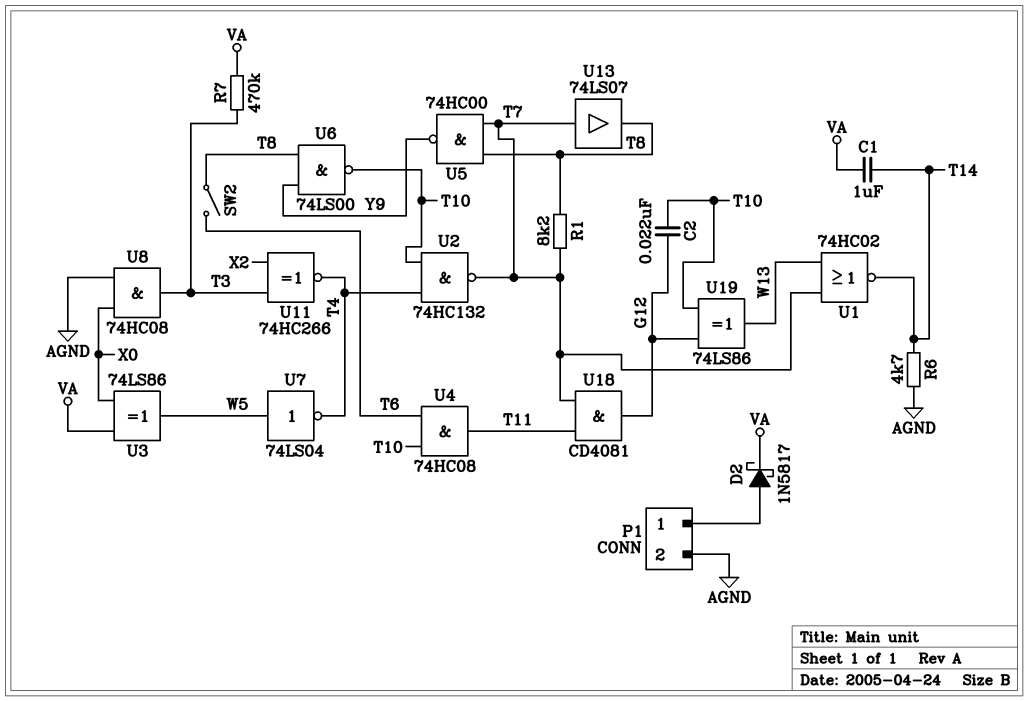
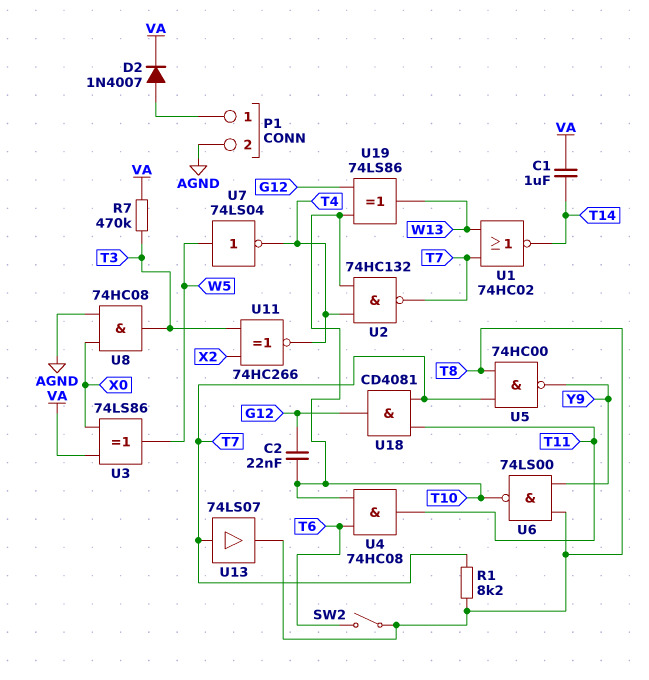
D2: schottky 1N5817 (A P1/1, K VA) -> diode 1N4007 (A P1/1, K VA)
R6: 4.7k (AGND, T14) -> none

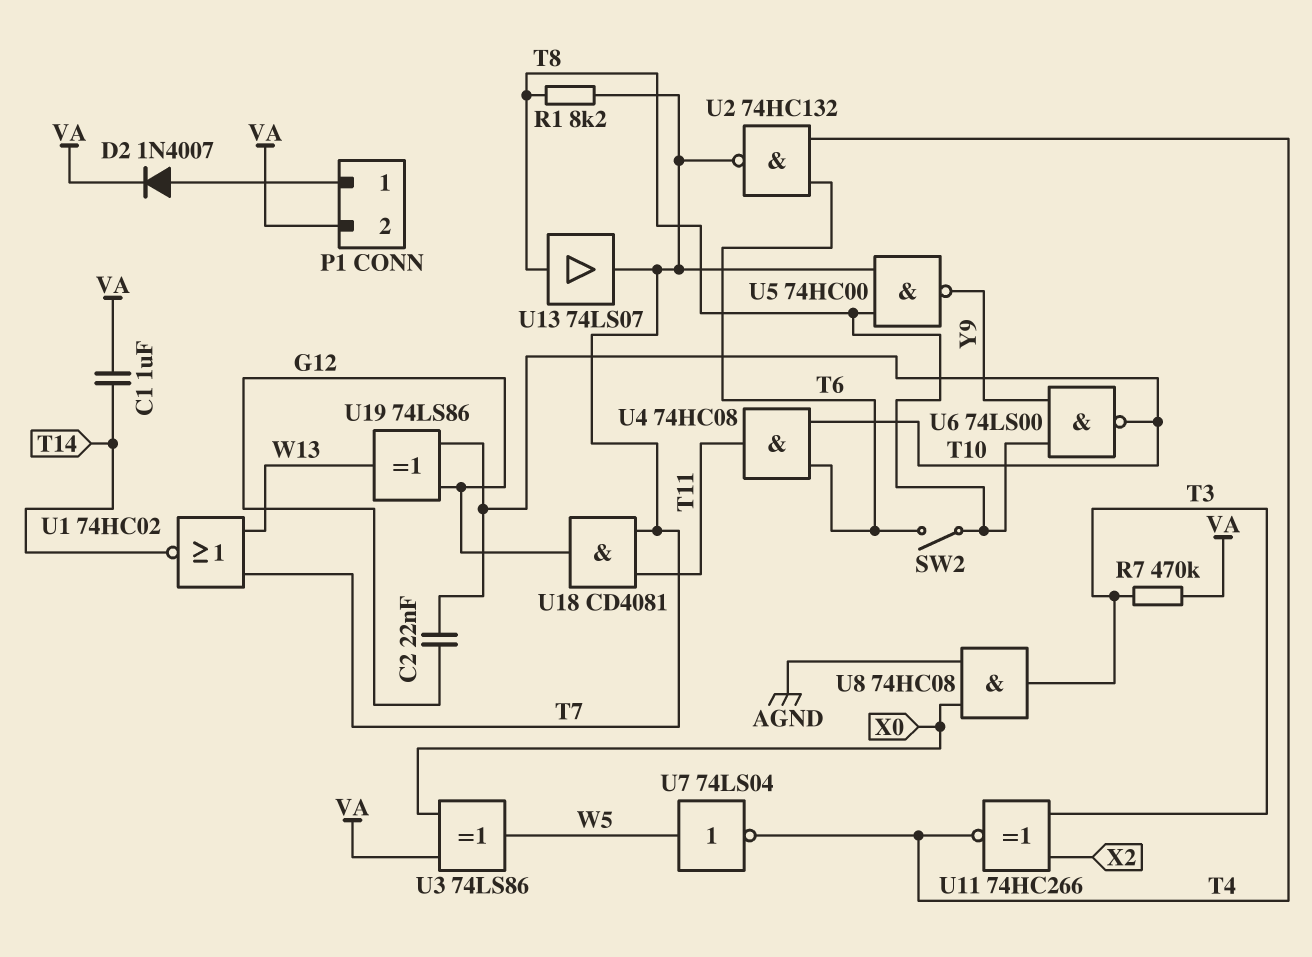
P1 pin 2: AGND -> VA
U2: NAND 74HC132 (in T4, in T10, out T7) -> NAND 74HC132 (in T4, in T6, out T7)
U13: buffer 74LS07 (in T7, out T8) -> buffer 74LS07 (in T8, out T7)

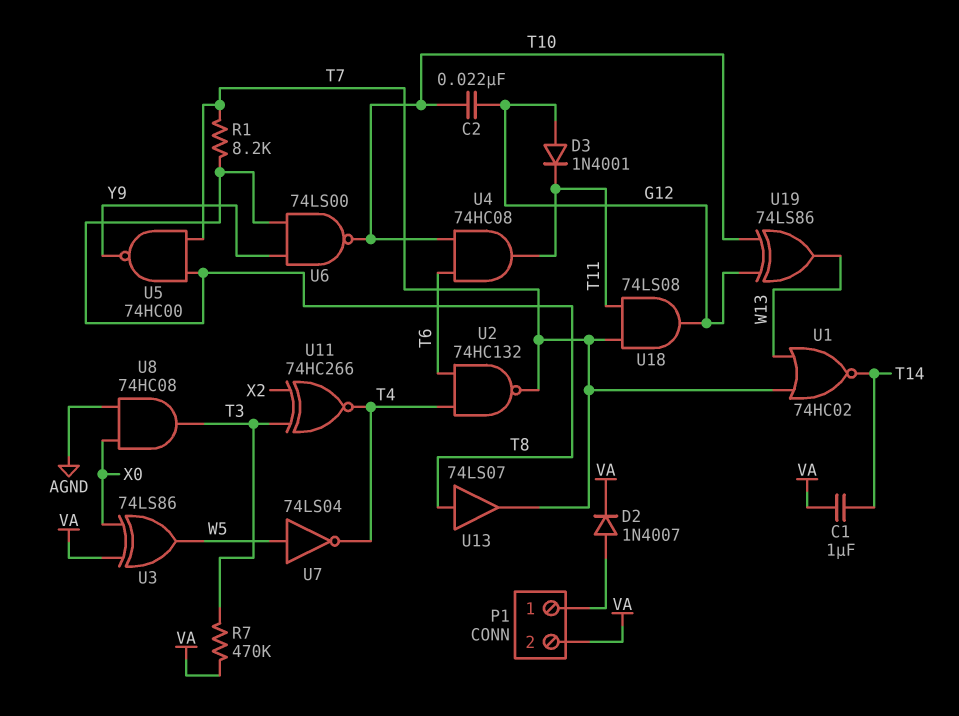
D3: none -> diode 1N4001 (A G12, K T11)
SW2: switch (T6, T8) -> none
U18: AND CD4081 (in T7, in T11, out G12) -> AND 74LS08 (in T7, in T11, out G12)

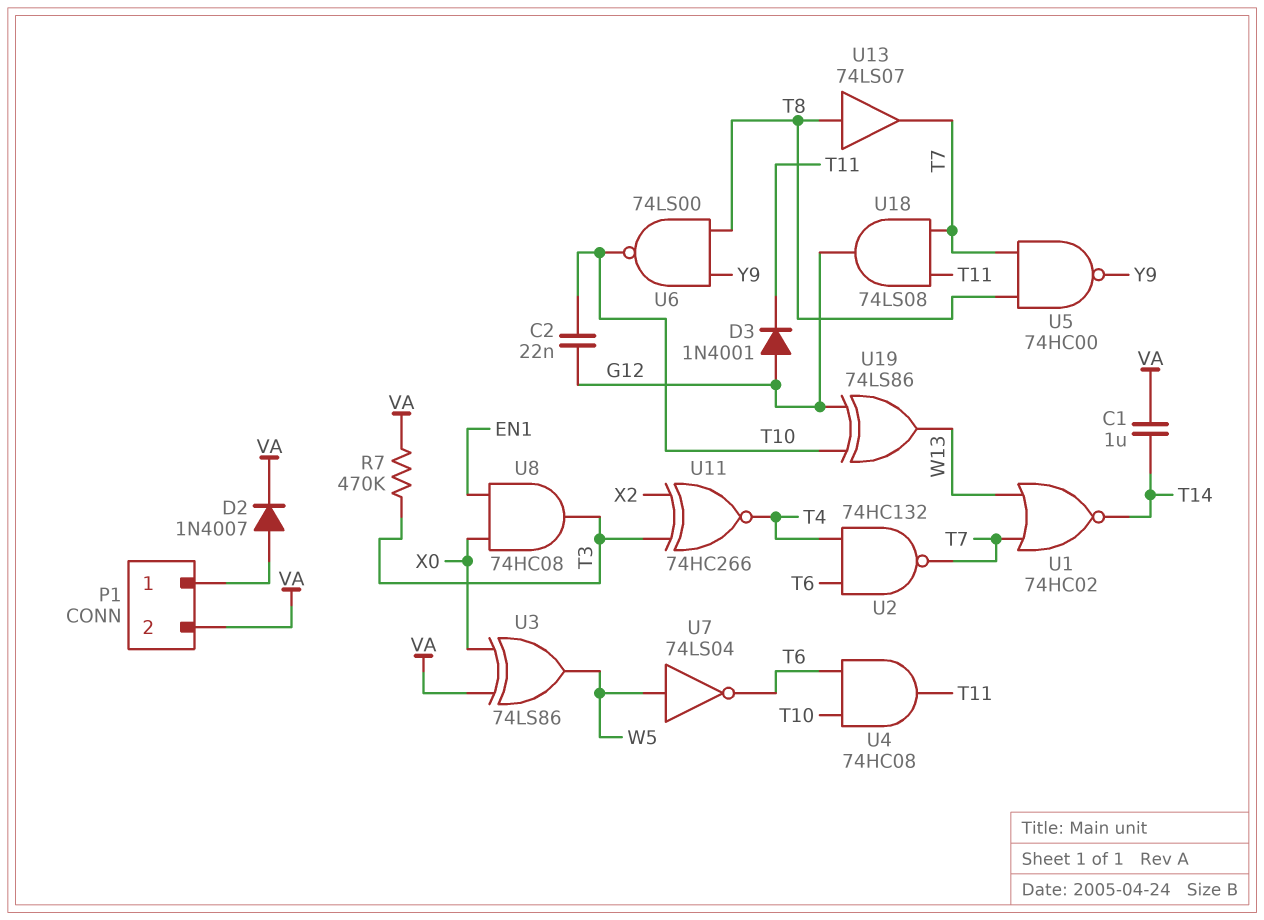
R1: 8.2k (T7, T8) -> none
U7: NOT 74LS04 (in W5, out T4) -> NOT 74LS04 (in W5, out T6)
U8: AND 74HC08 (in AGND, in X0, out T3) -> AND 74HC08 (in EN1, in X0, out T3)

